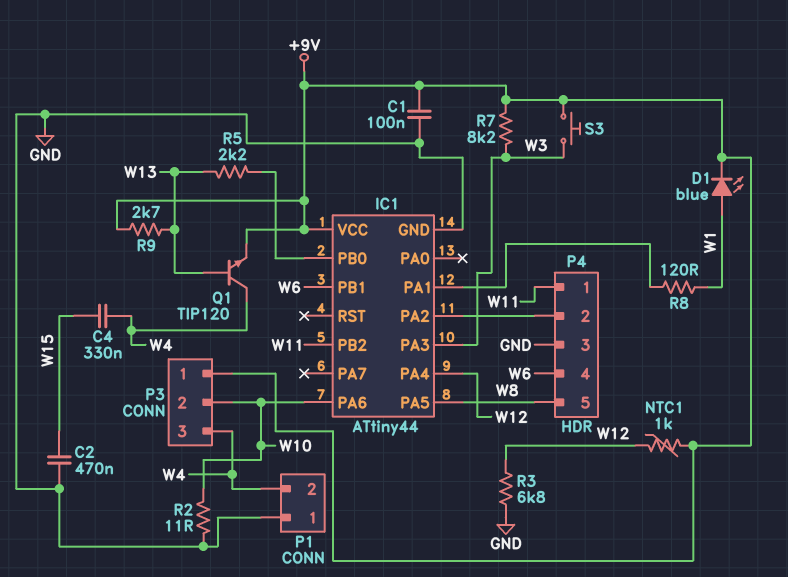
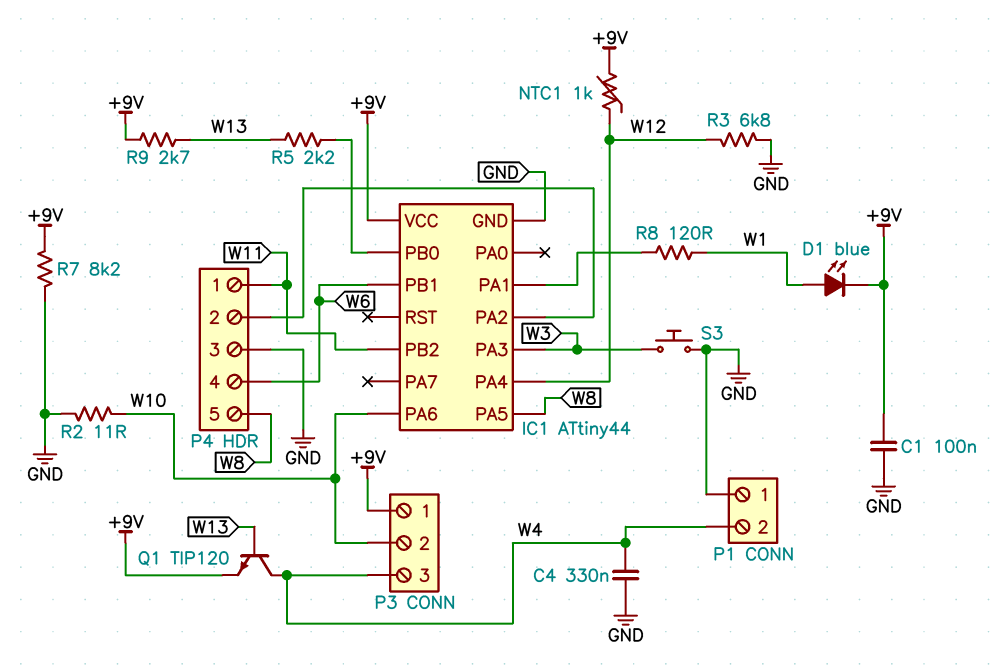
C2: 470nF (GND, W15) -> none
C4: 330nF (W4, W15) -> 330nF (GND, W4)
R7: 8.2k (+9V, W3) -> 8.2k (+9V, GND)
S3: button (+9V, W3) -> button (GND, W3)

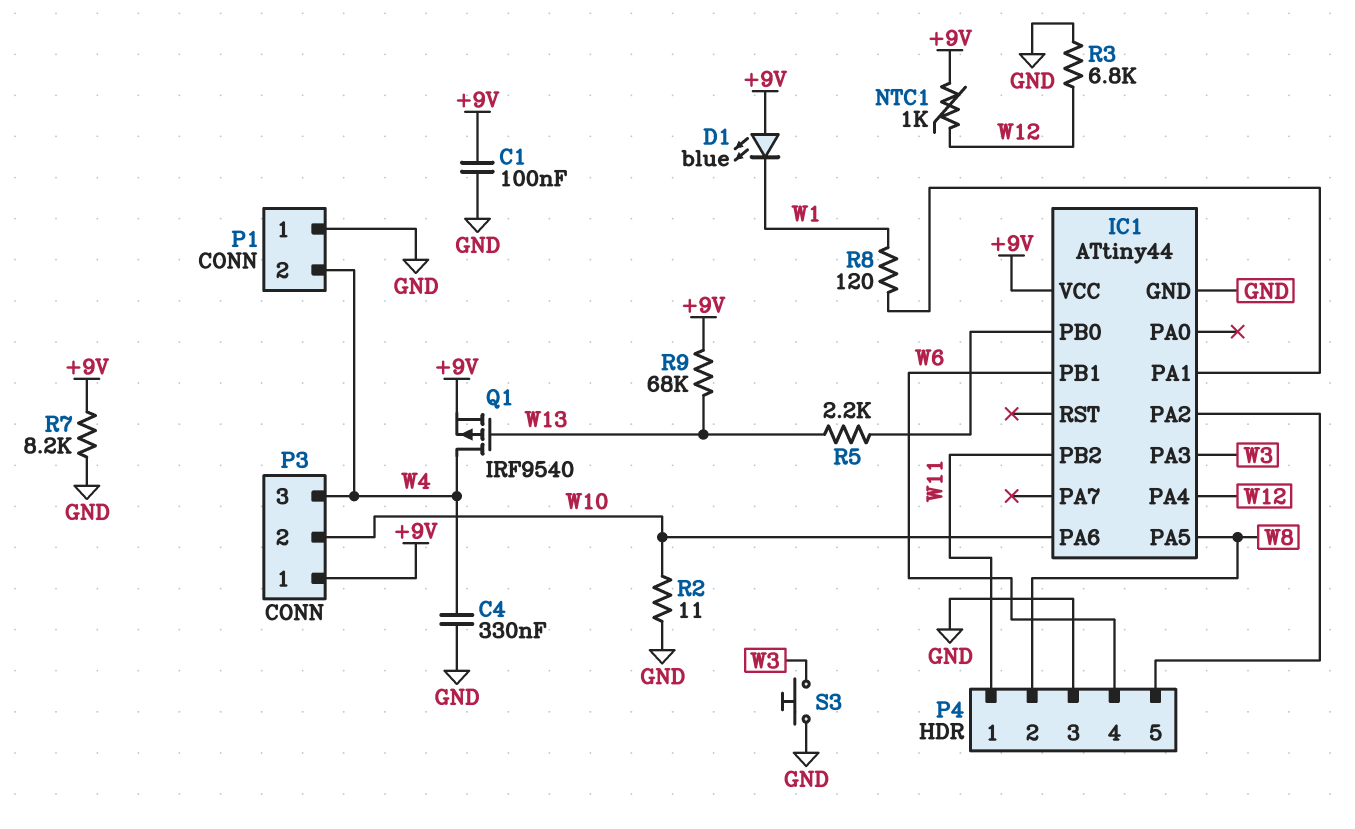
D1: LED blue (A W1, K +9V) -> LED blue (A +9V, K W1)
P4 pin 2: IC1/PA2 -> W8
P4 pin 5: W8 -> IC1/PA2
Q1: NPN TIP120 (B W13, C W4, E +9V) -> PMOS IRF9540 (G W13, D W4, S +9V)
R9: 2.7k (+9V, W13) -> 68k (+9V, W13)

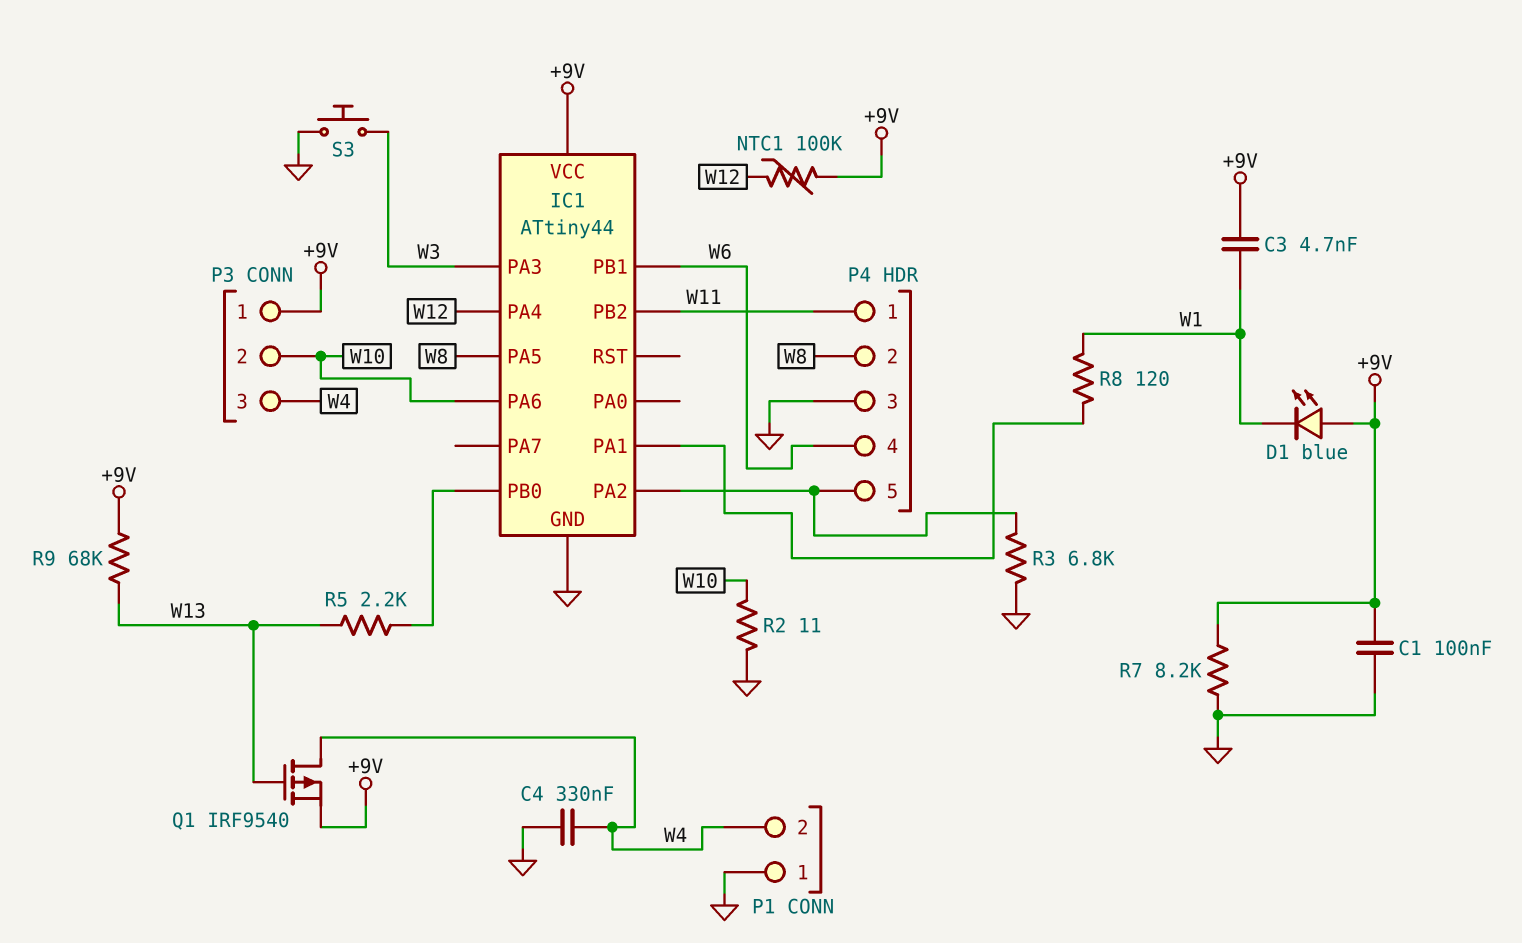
C3: none -> 4.7nF (+9V, W1)
NTC1: 1k (+9V, W12) -> 100k (+9V, W12)
R3: 6.8k (GND, W12) -> 6.8k (GND, IC1/PA2)

